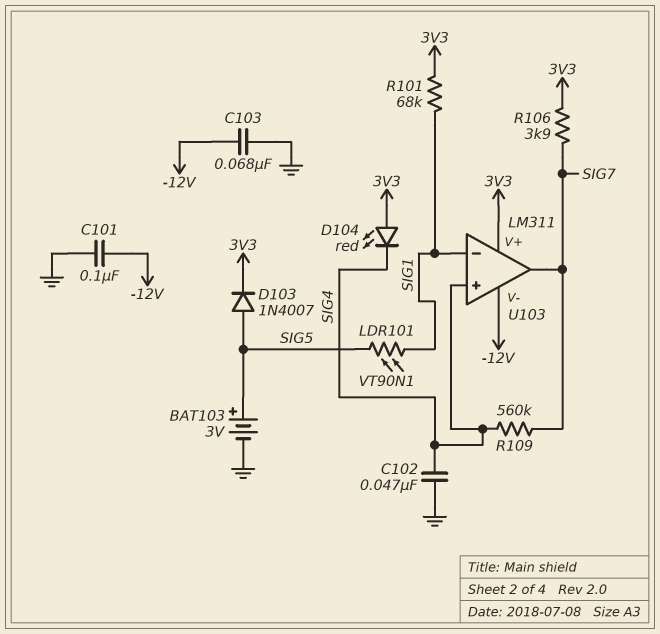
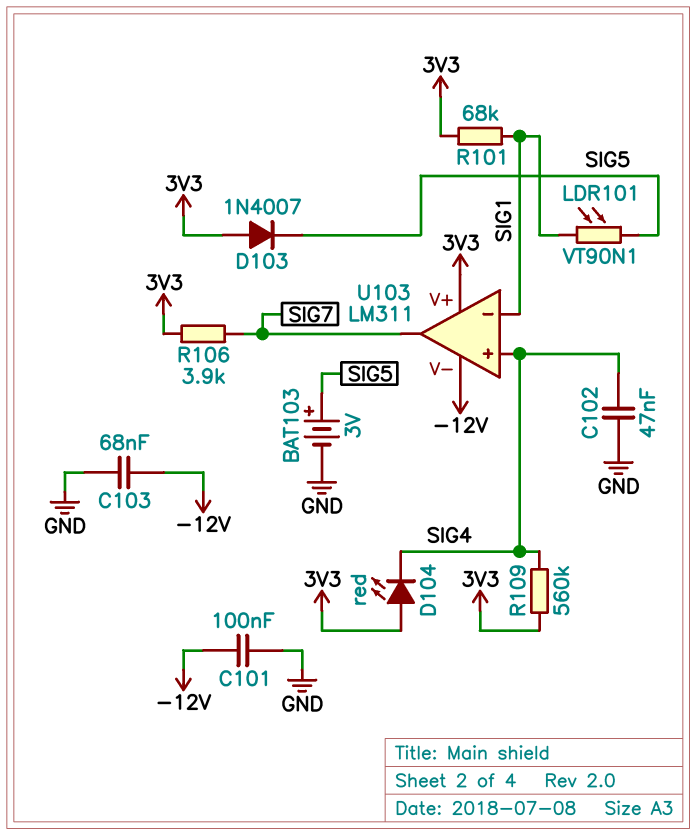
D103: diode 1N4007 (A SIG5, K 3V3) -> diode 1N4007 (A 3V3, K SIG5)
R109: 560k (SIG4, SIG7) -> 560k (3V3, SIG4)

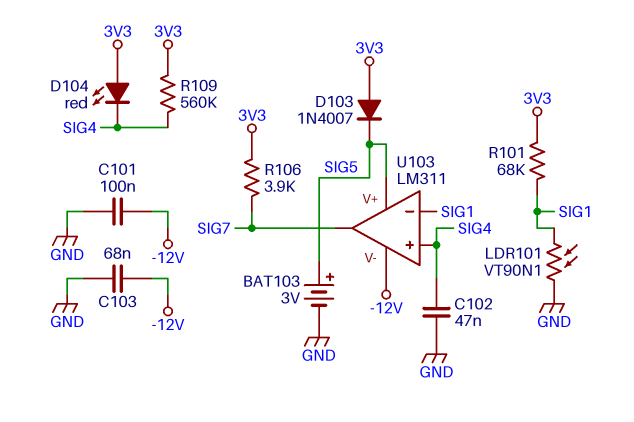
LDR101: VT90N1 (SIG1, SIG5) -> VT90N1 (GND, SIG1)
U103 pin V+: 3V3 -> SIG5

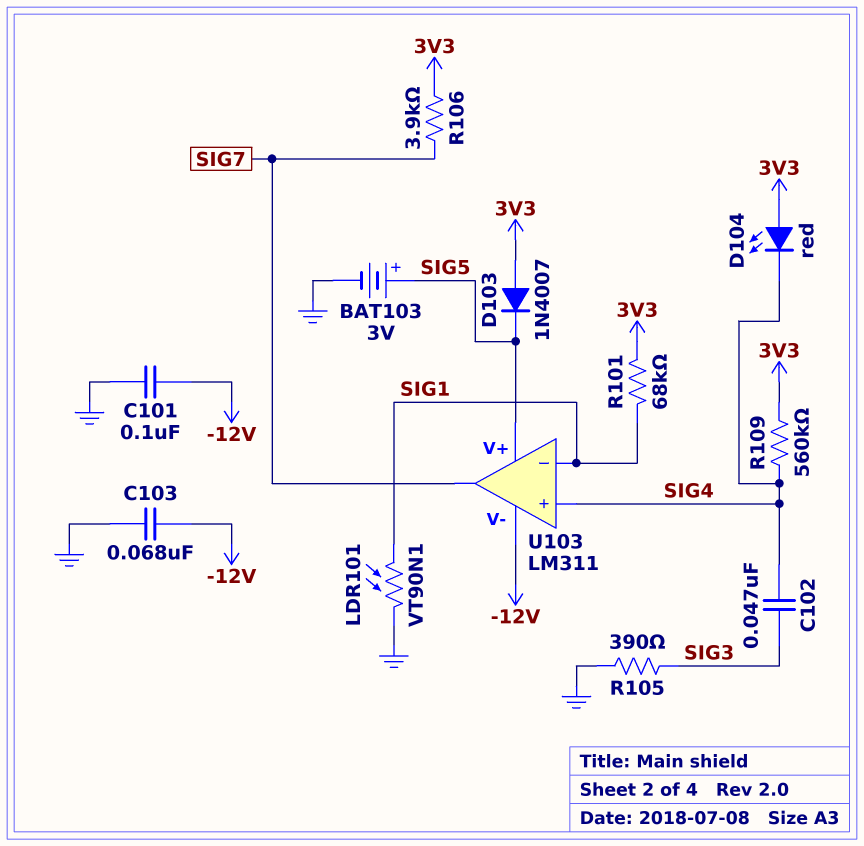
C102: 47nF (GND, SIG4) -> 47nF (SIG3, SIG4)
R105: none -> 390 (GND, SIG3)

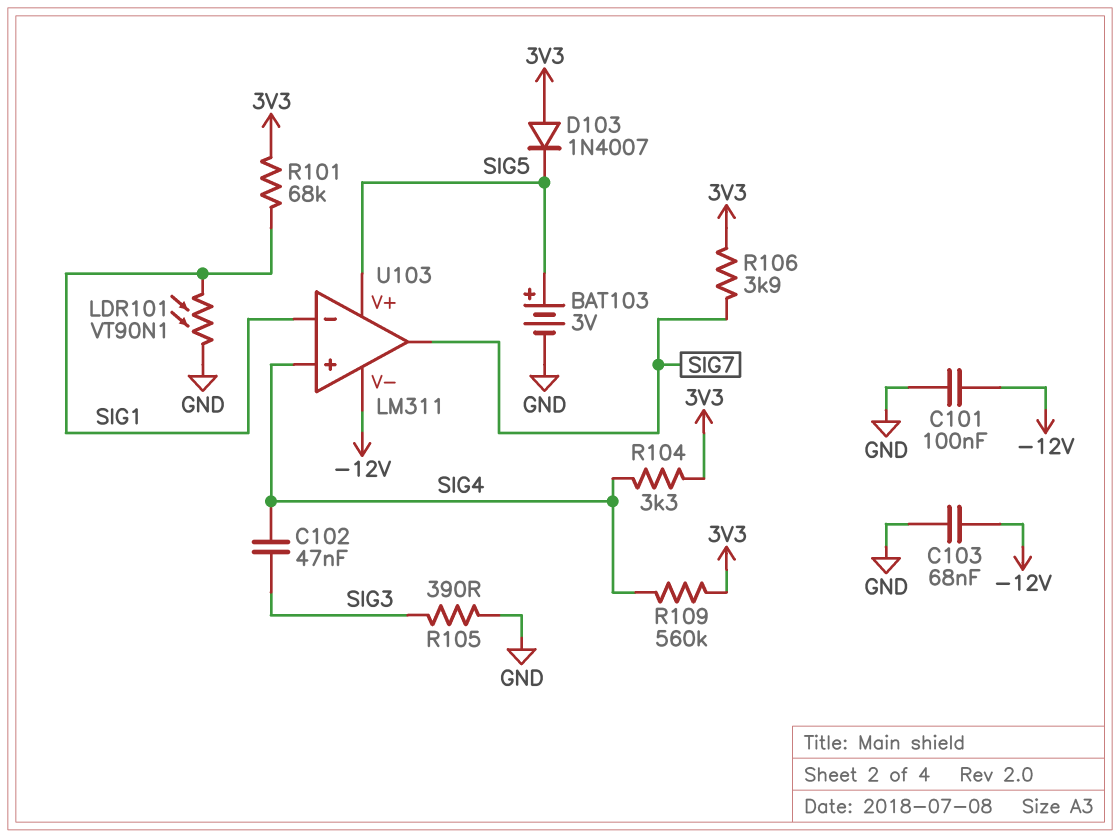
D104: LED red (A 3V3, K SIG4) -> none
R104: none -> 3.3k (3V3, SIG4)

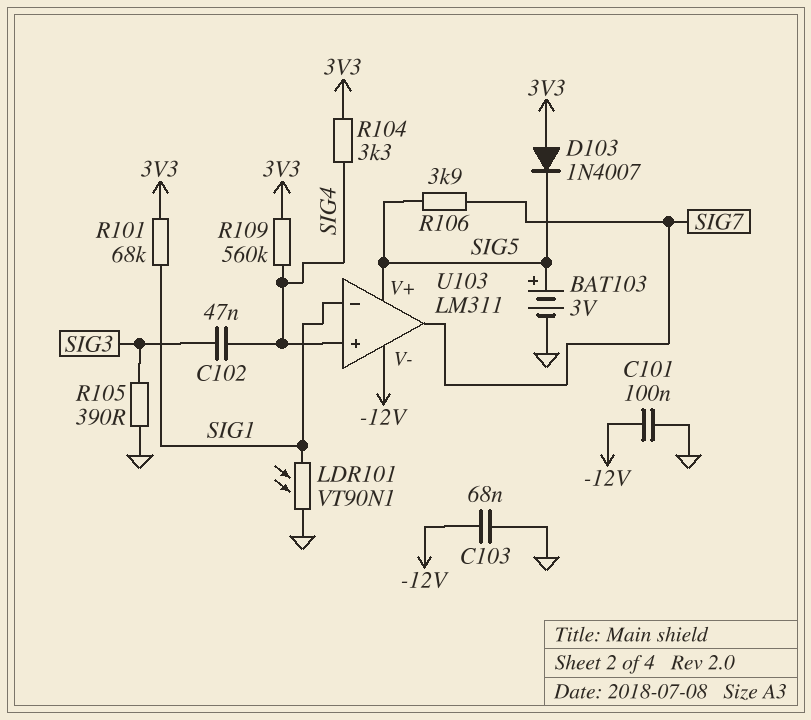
R106: 3.9k (3V3, SIG7) -> 3.9k (SIG5, SIG7)

